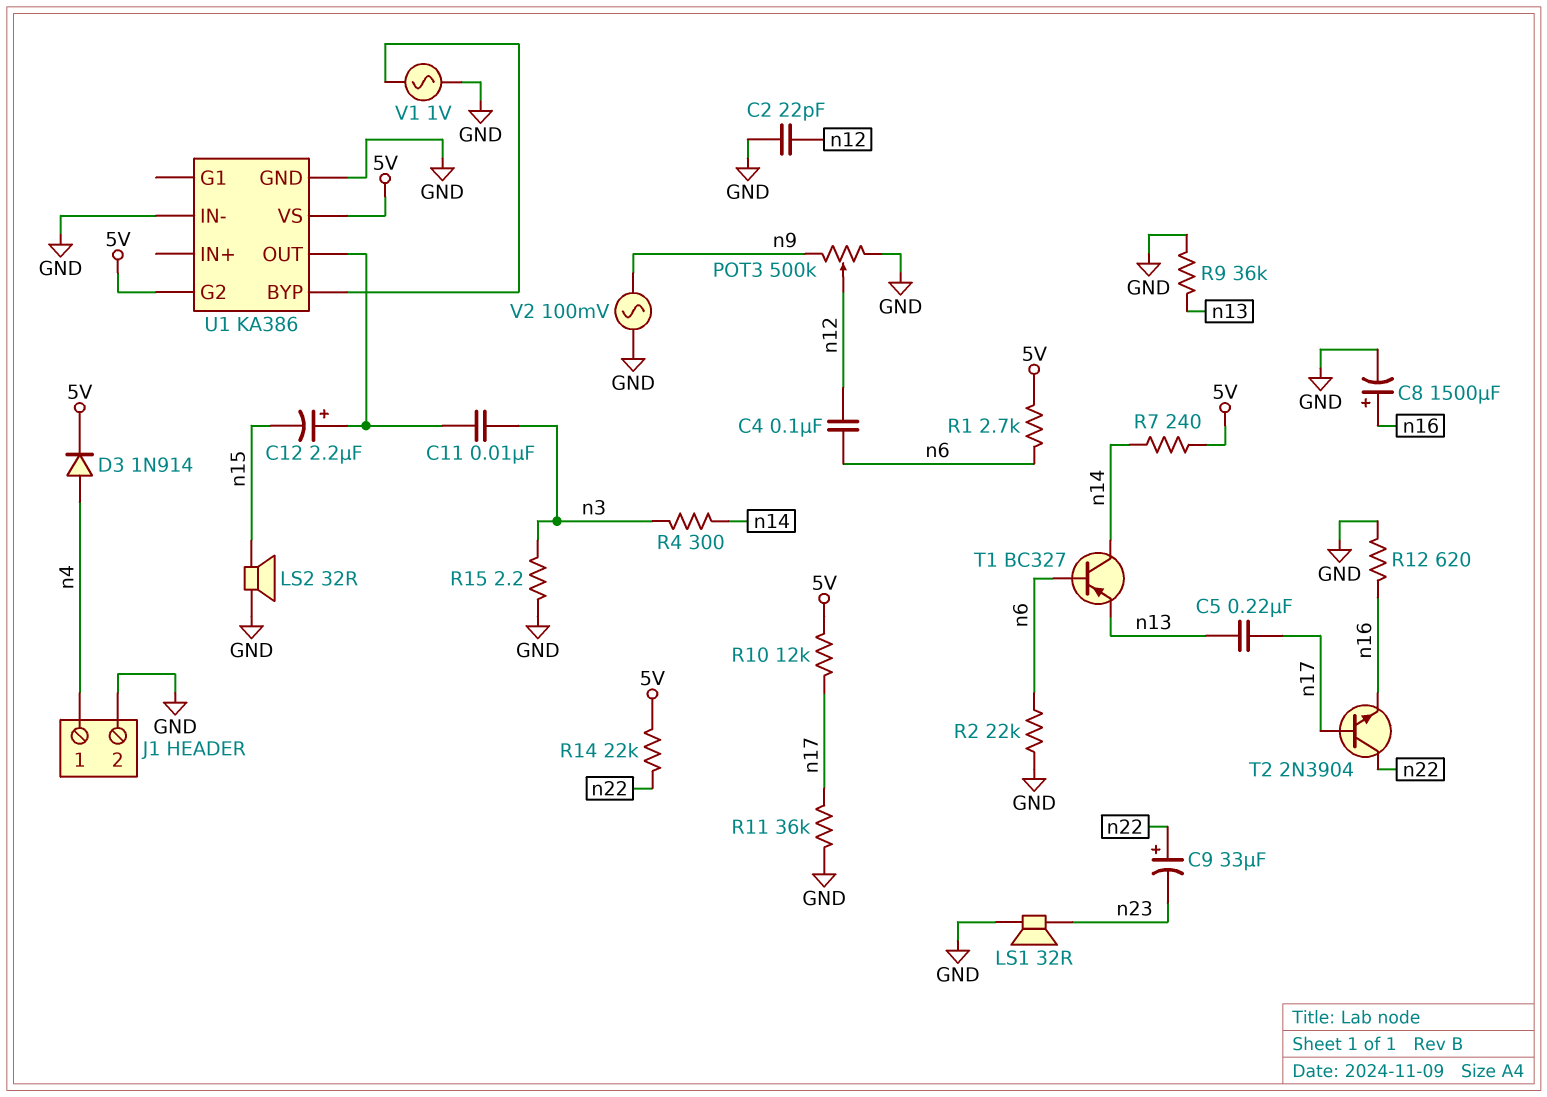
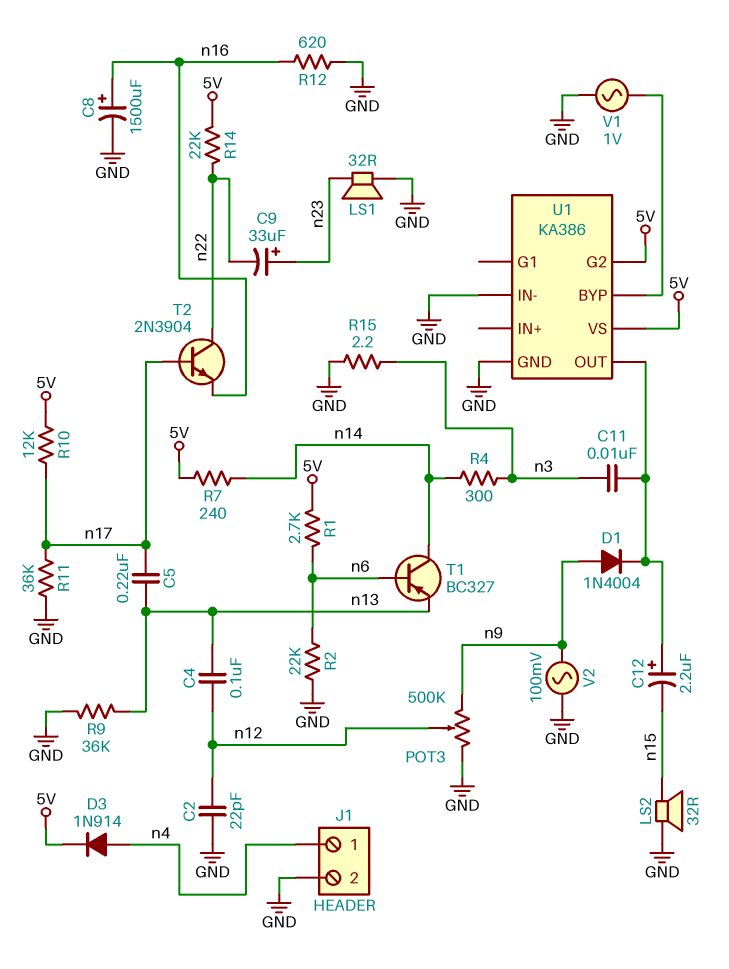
C4: 100nF (n6, n12) -> 100nF (n12, n13)
C9: 33uF (plus n22, minus n23) -> 33uF (plus n23, minus n22)
D1: none -> diode 1N4004 (A n9, K U1/OUT)

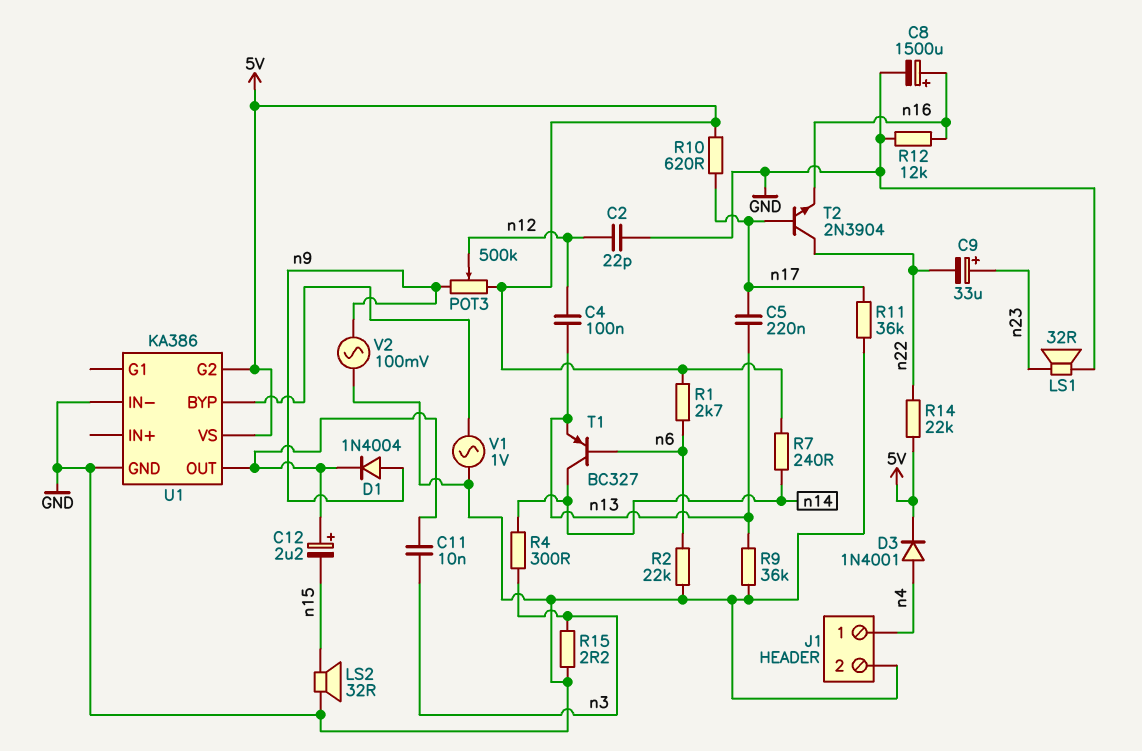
D3: diode 1N914 (A n4, K 5V) -> diode 1N4001 (A n4, K 5V)
POT3: 500k (GND, n9, wiper n12) -> 500k (5V, n9, wiper n12)
R10: 12k (5V, n17) -> 620 (5V, n17)
R12: 620 (GND, n16) -> 12k (GND, n16)

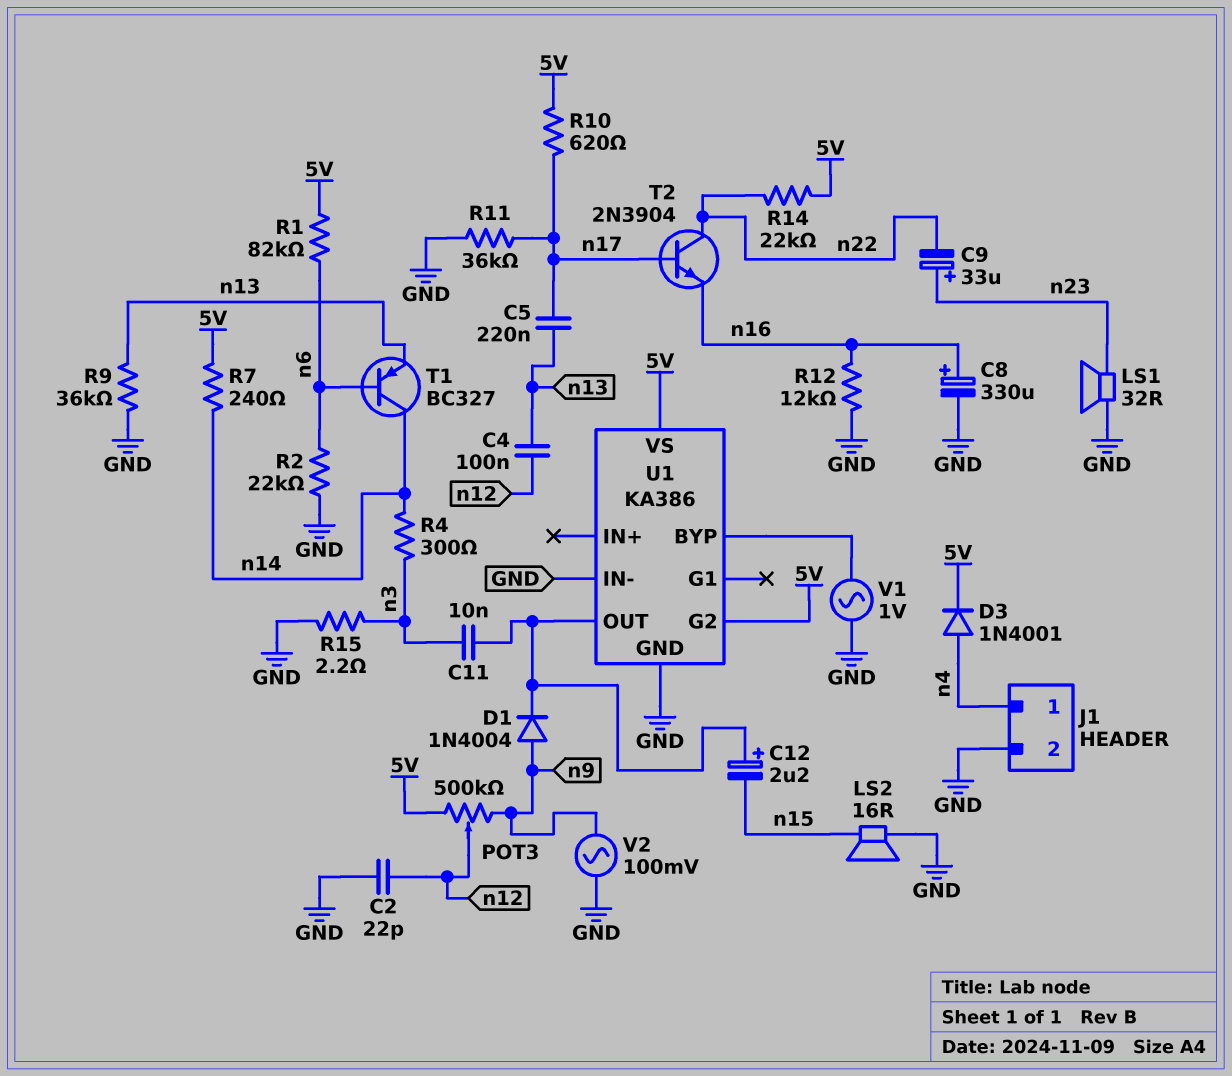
C8: 1500uF (plus n16, minus GND) -> 330uF (plus n16, minus GND)
LS2: speaker 32R (GND, n15) -> speaker 16R (GND, n15)
R1: 2.7k (5V, n6) -> 82k (5V, n6)

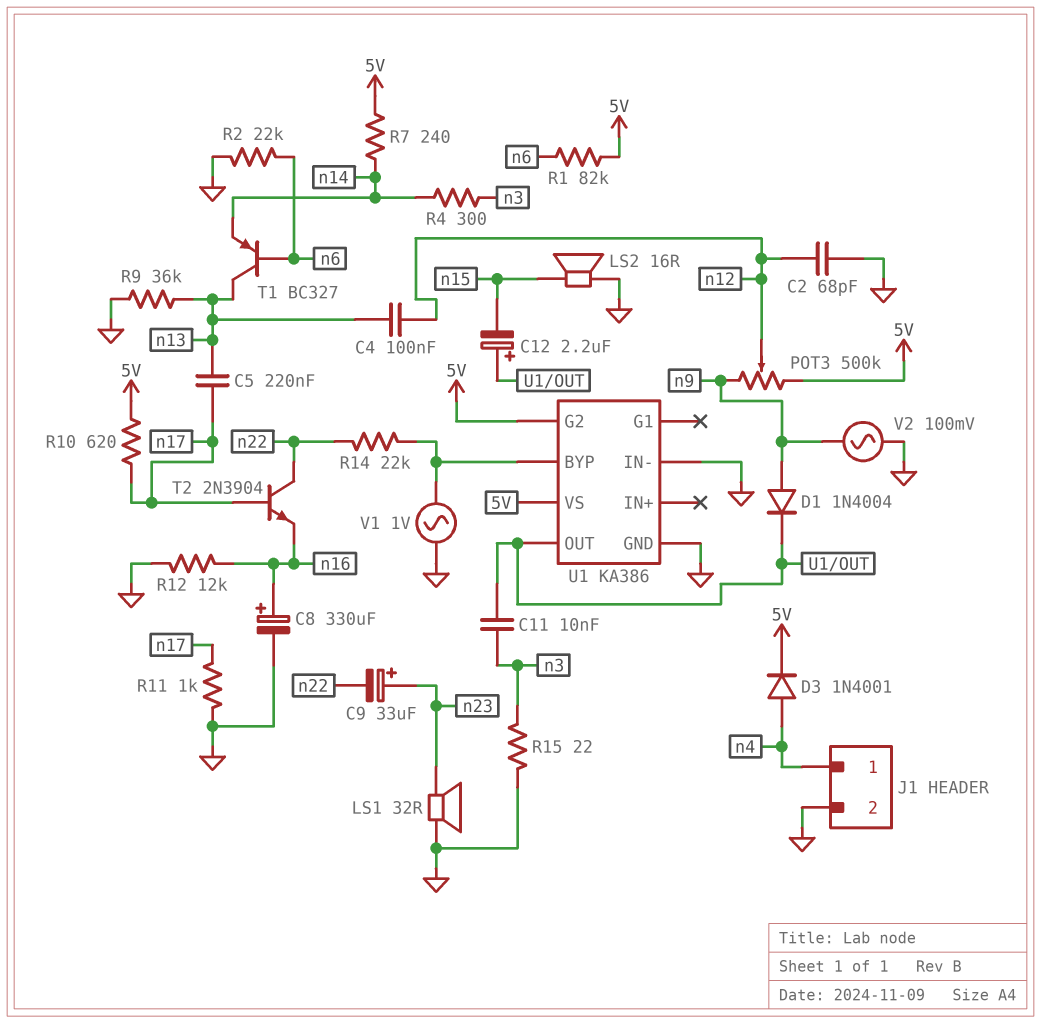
C2: 22pF (GND, n12) -> 68pF (GND, n12)
R11: 36k (GND, n17) -> 1k (GND, n17)
R14: 22k (5V, n22) -> 22k (U1/BYP, n22)
R15: 2.2 (GND, n3) -> 22 (GND, n3)
T1: PNP BC327 (B n6, C n14, E n13) -> PNP BC327 (B n6, C n13, E n14)

